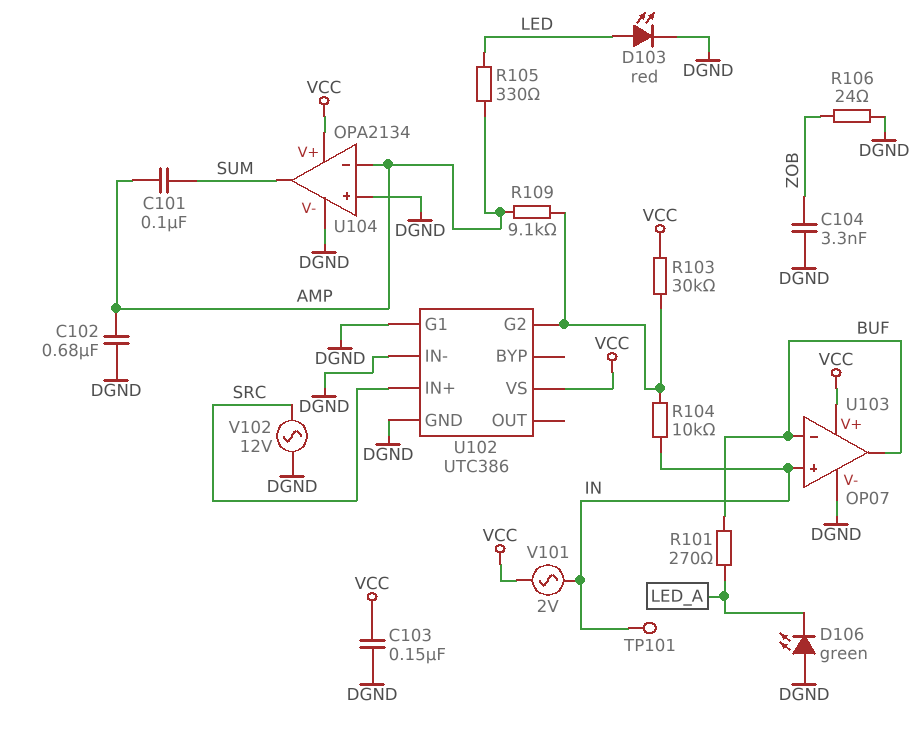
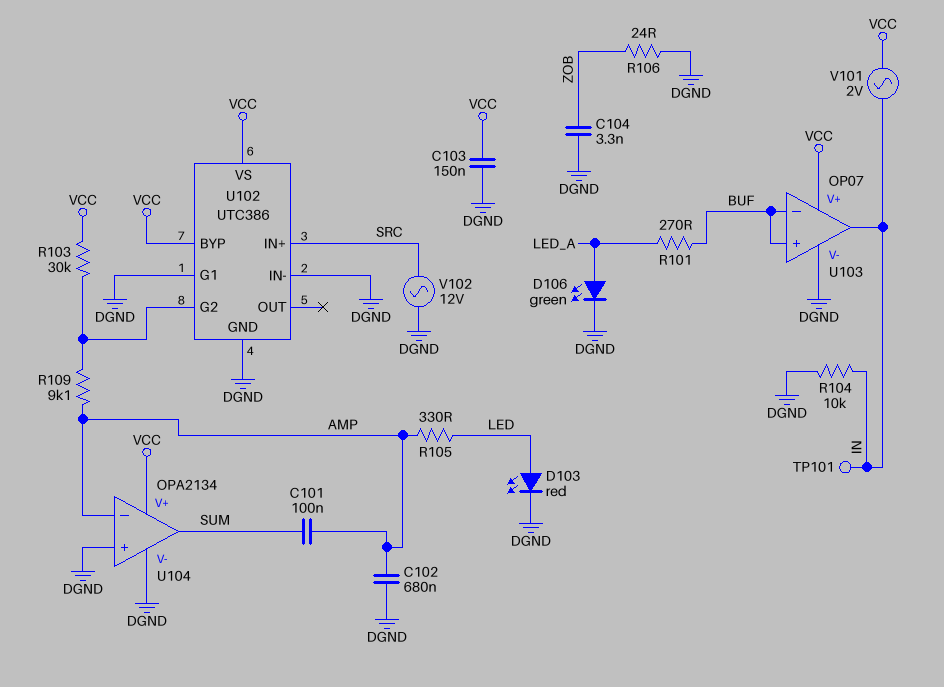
D106: LED green (A DGND, K LED_A) -> LED green (A LED_A, K DGND)
R104: 10k (IN, U102/G2) -> 10k (DGND, IN)
U102 pin BYP: none -> VCC
U103 pin in+: IN -> BUF
U103 pin out: BUF -> IN

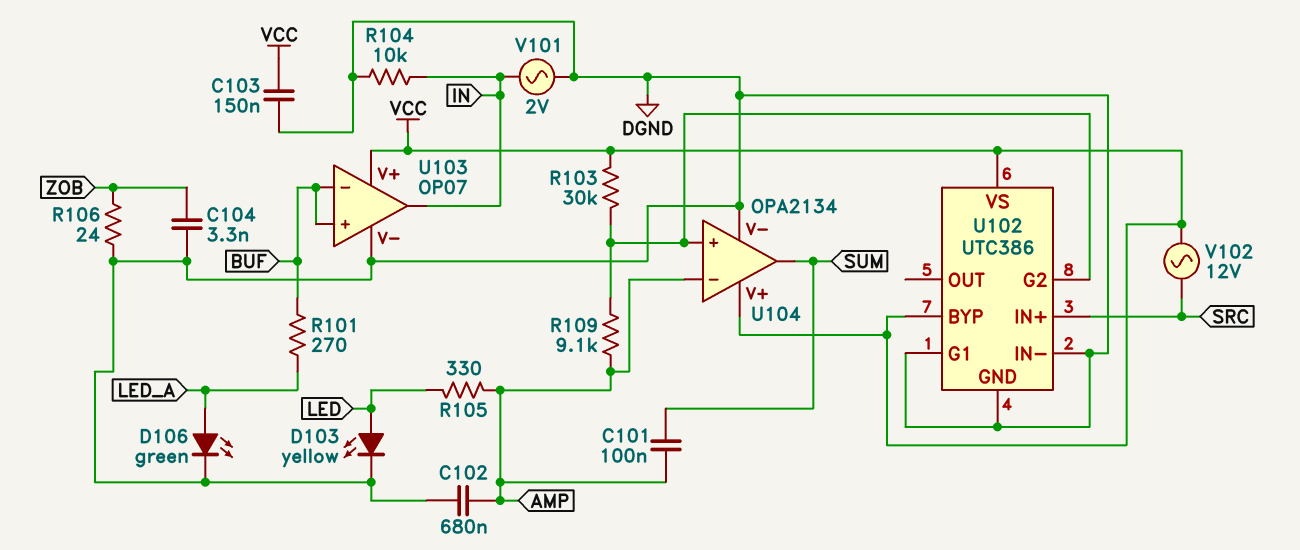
D103: LED red (A LED, K DGND) -> LED yellow (A LED, K DGND)
TP101: test point (IN) -> none
U104 pin in+: DGND -> U102/G2
V101: AC 2V (IN, VCC) -> AC 2V (DGND, IN)
V102: AC 12V (DGND, SRC) -> AC 12V (SRC, VCC)

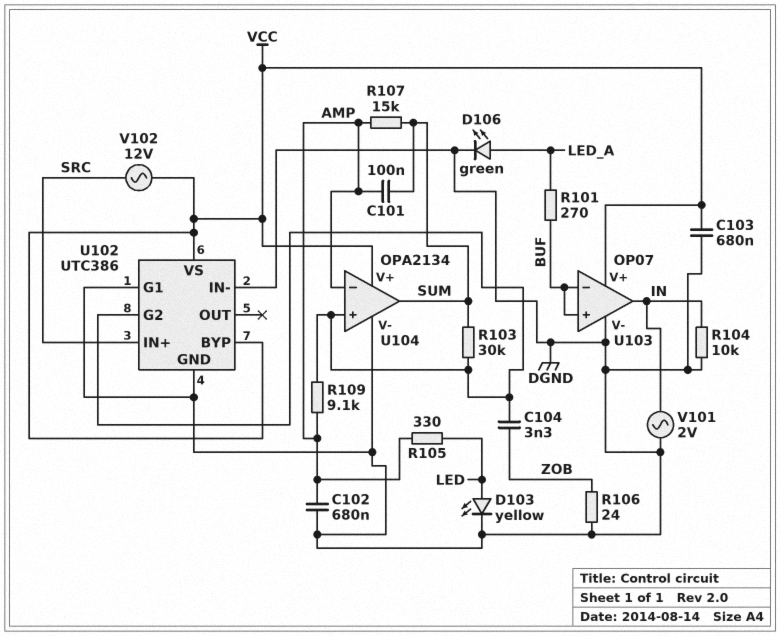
C103: 150nF (DGND, VCC) -> 680nF (DGND, VCC)
C104: 3.3nF (DGND, ZOB) -> 3.3nF (U102/G2, ZOB)
R103: 30k (U102/G2, VCC) -> 30k (SUM, U102/G2)
R107: none -> 15k (AMP, SUM)

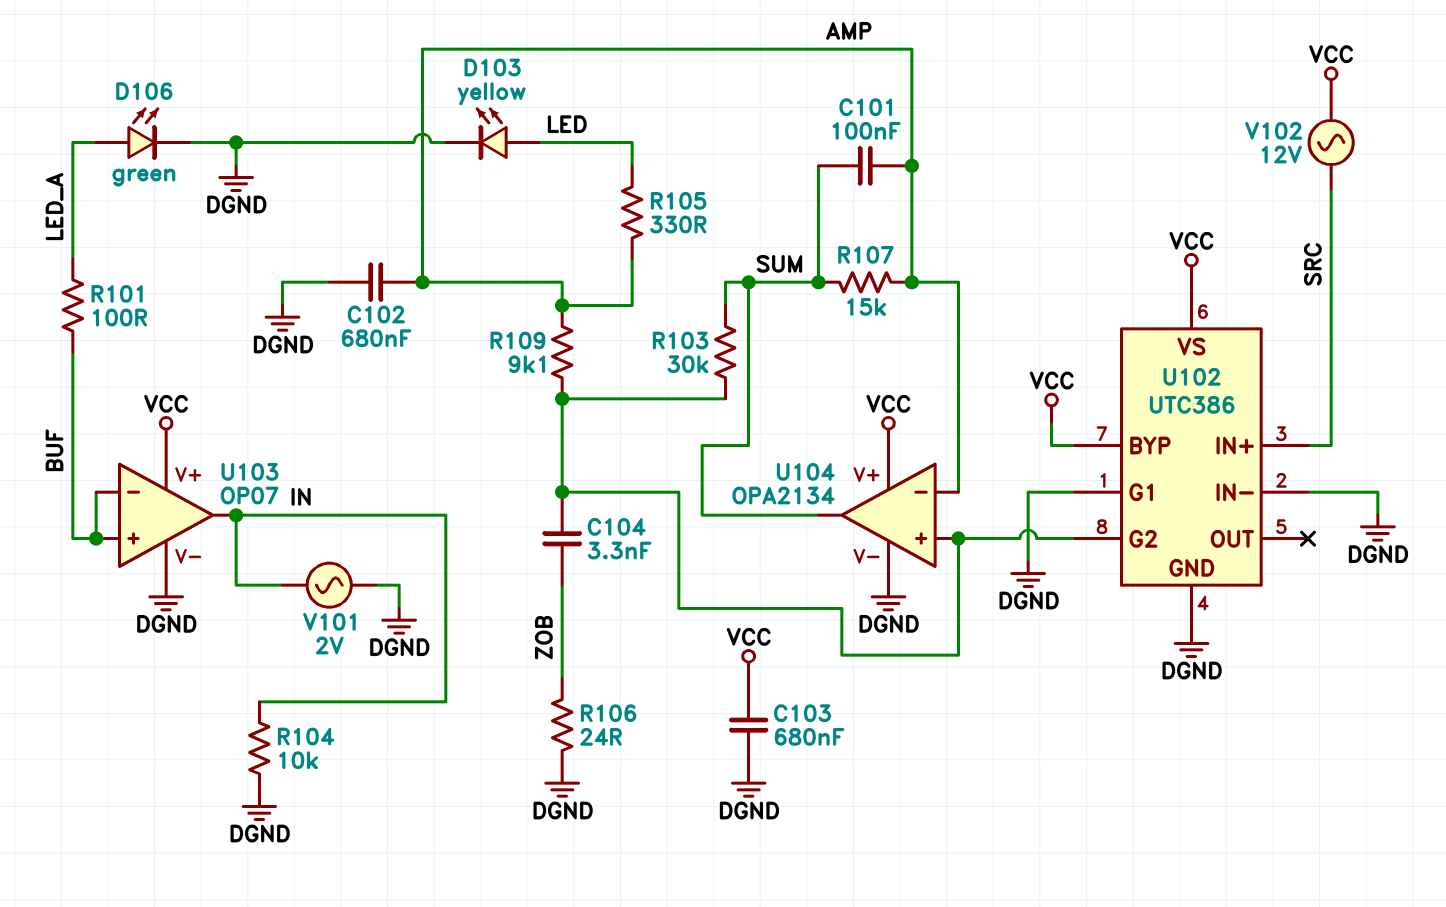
R101: 270 (BUF, LED_A) -> 100 (BUF, LED_A)

